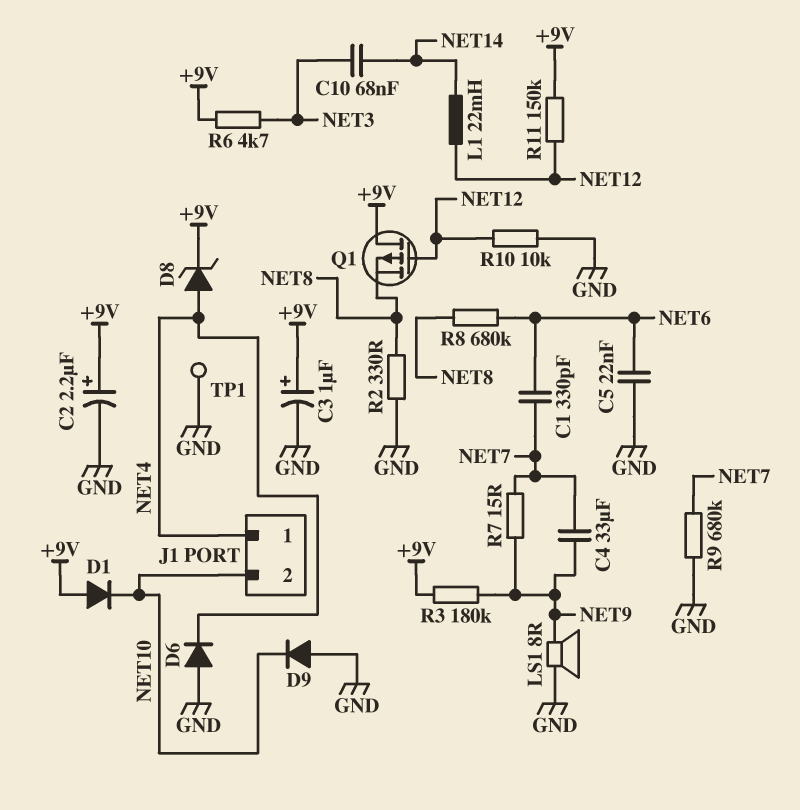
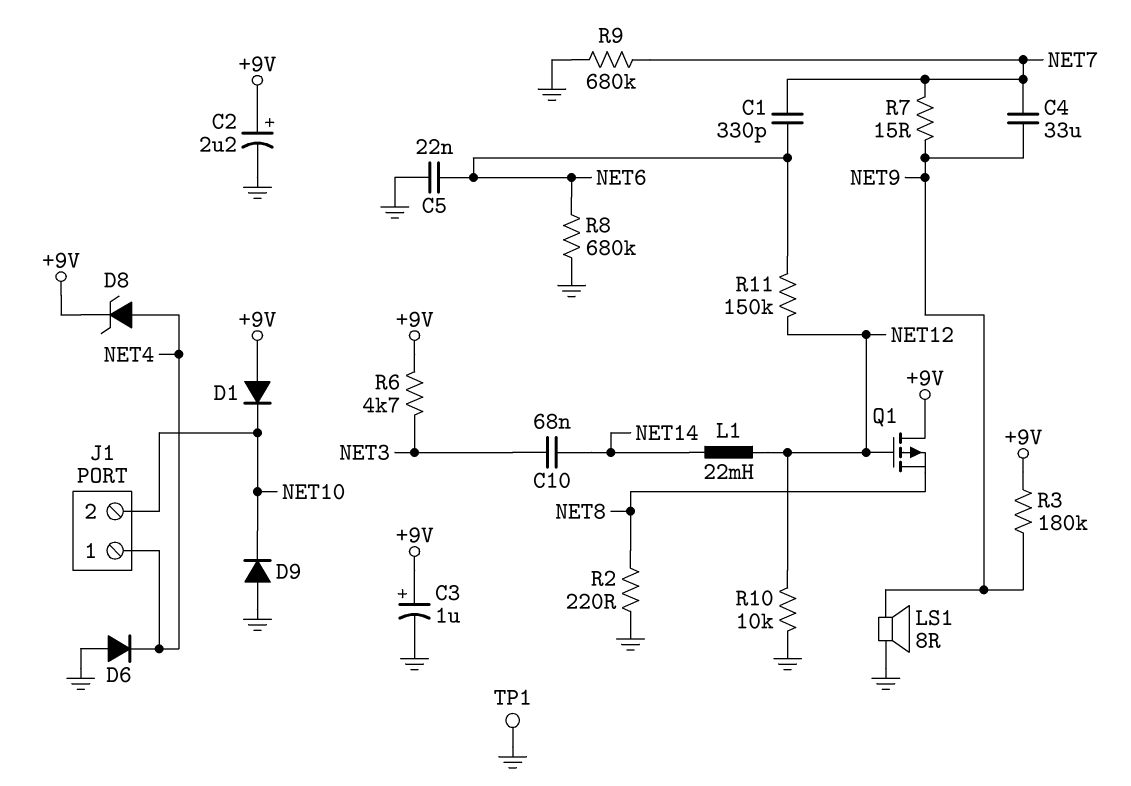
R2: 330 (GND, NET8) -> 220 (GND, NET8)
R8: 680k (NET6, NET8) -> 680k (GND, NET6)
R11: 150k (+9V, NET12) -> 150k (NET6, NET12)

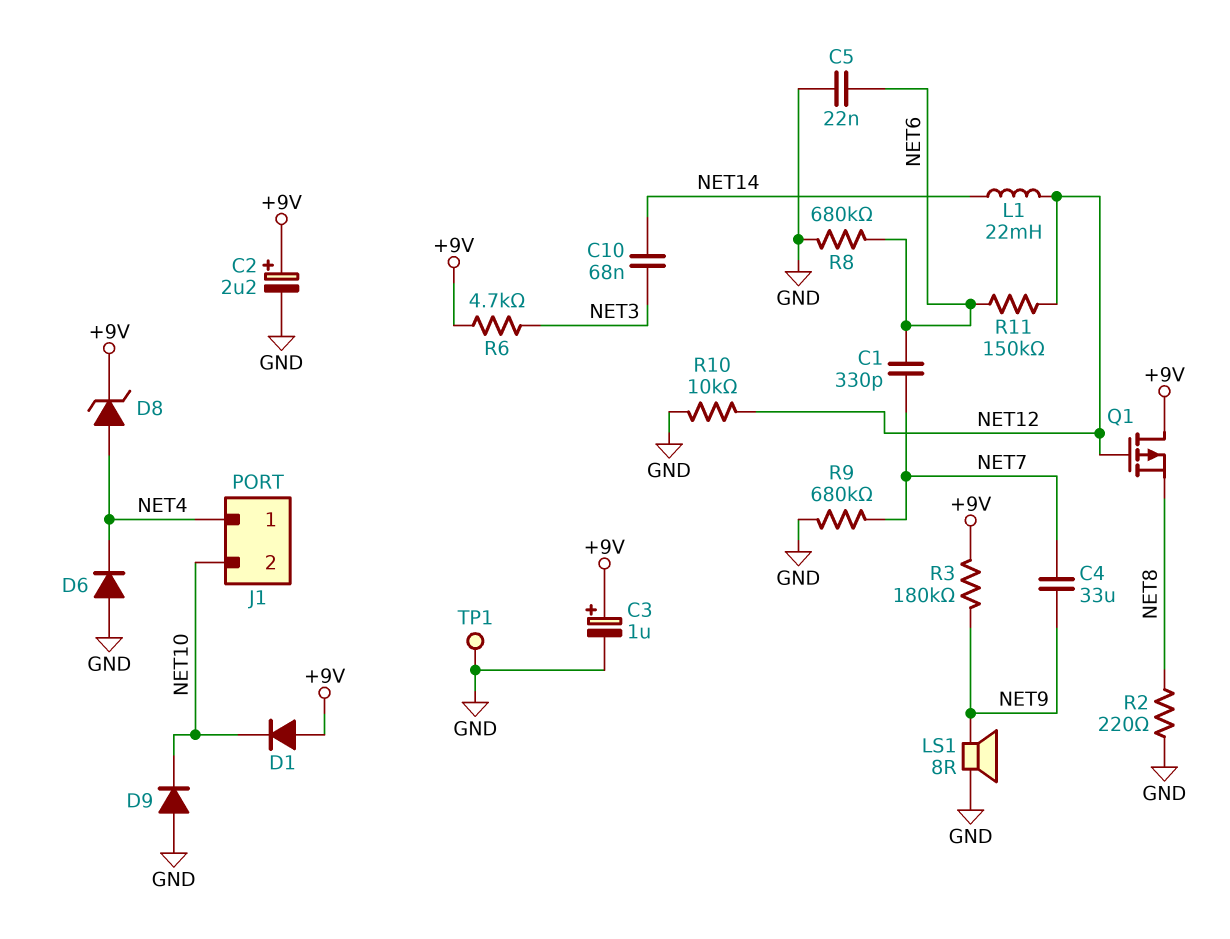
R7: 15 (NET7, NET9) -> none

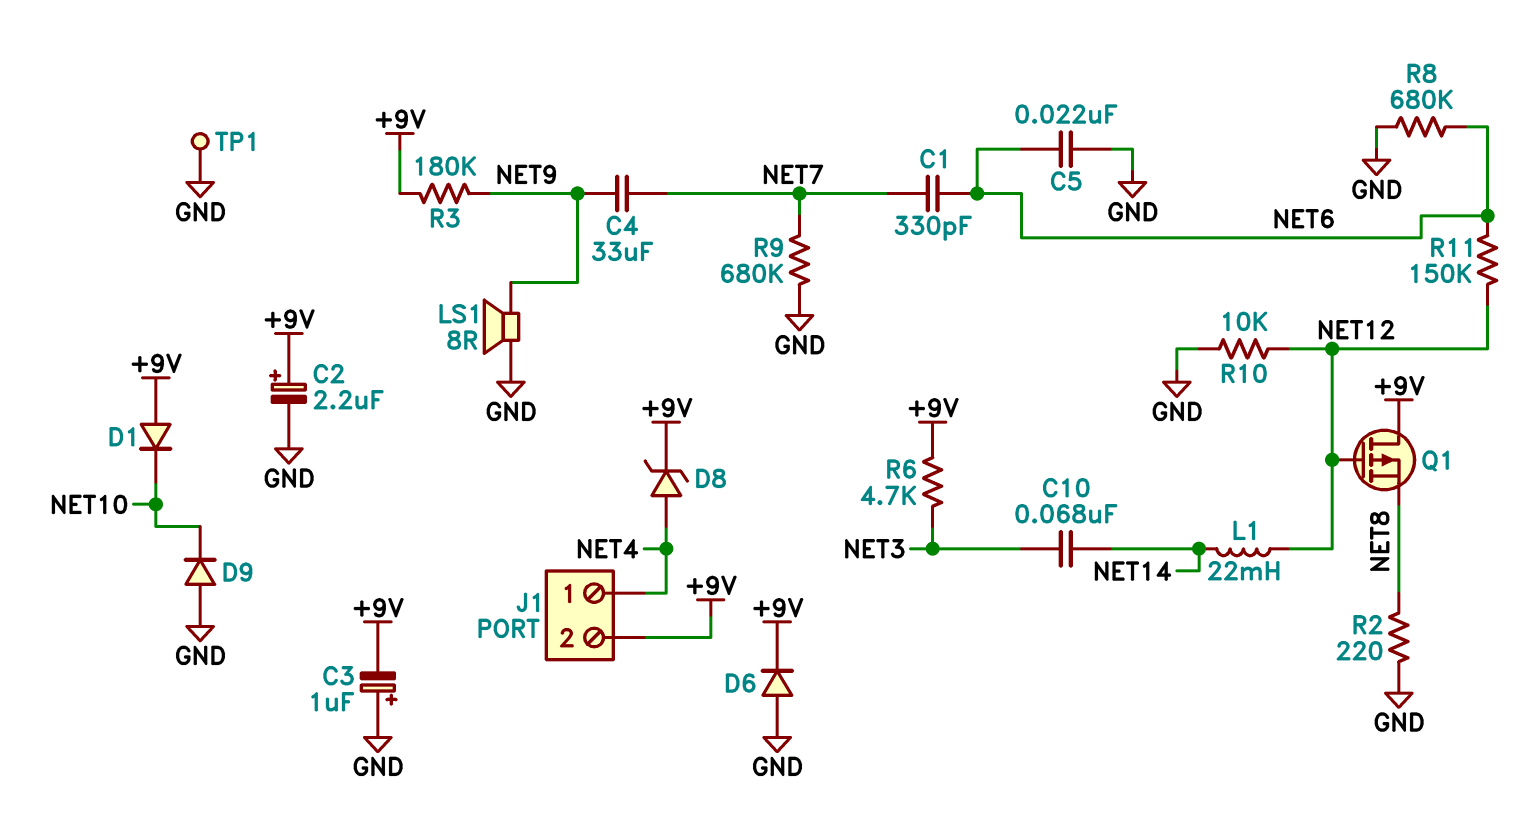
C3: 1uF (plus +9V, minus GND) -> 1uF (plus GND, minus +9V)
D6: diode (A GND, K NET4) -> diode (A GND, K +9V)
J1 pin 2: NET10 -> +9V

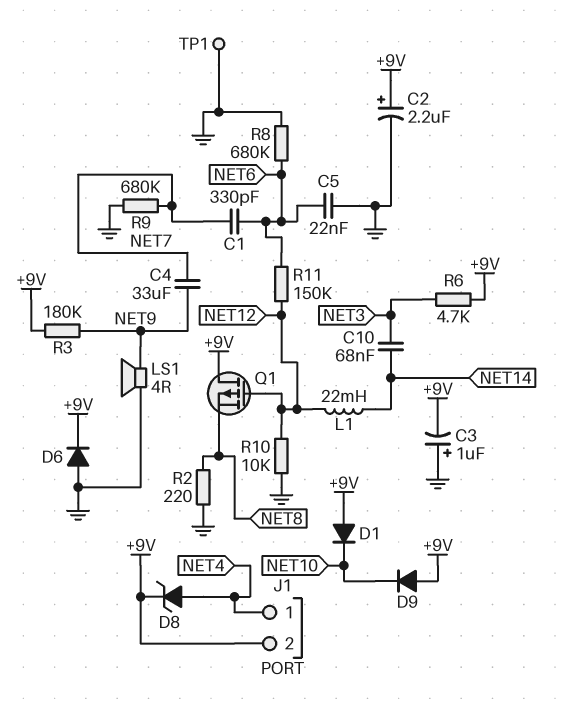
D9: diode (A GND, K NET10) -> diode (A +9V, K NET10)
LS1: speaker 8R (GND, NET9) -> speaker 4R (GND, NET9)

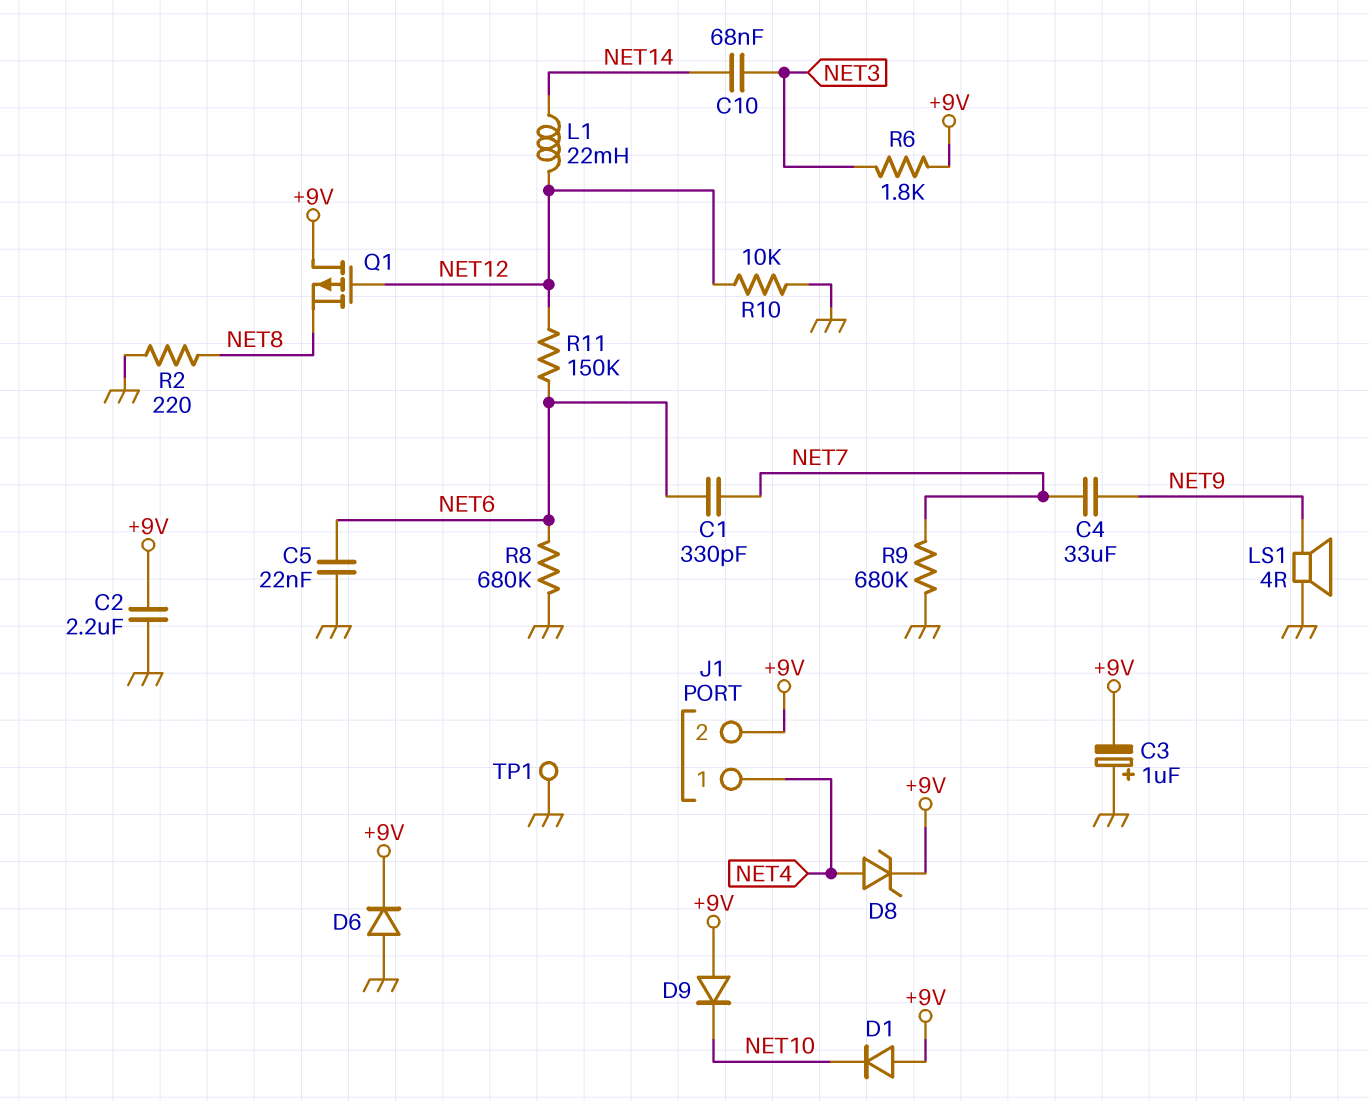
C2: 2.2uF (plus +9V, minus GND) -> 2.2uF (+9V, GND)
R3: 180k (+9V, NET9) -> none
R6: 4.7k (+9V, NET3) -> 1.8k (+9V, NET3)

